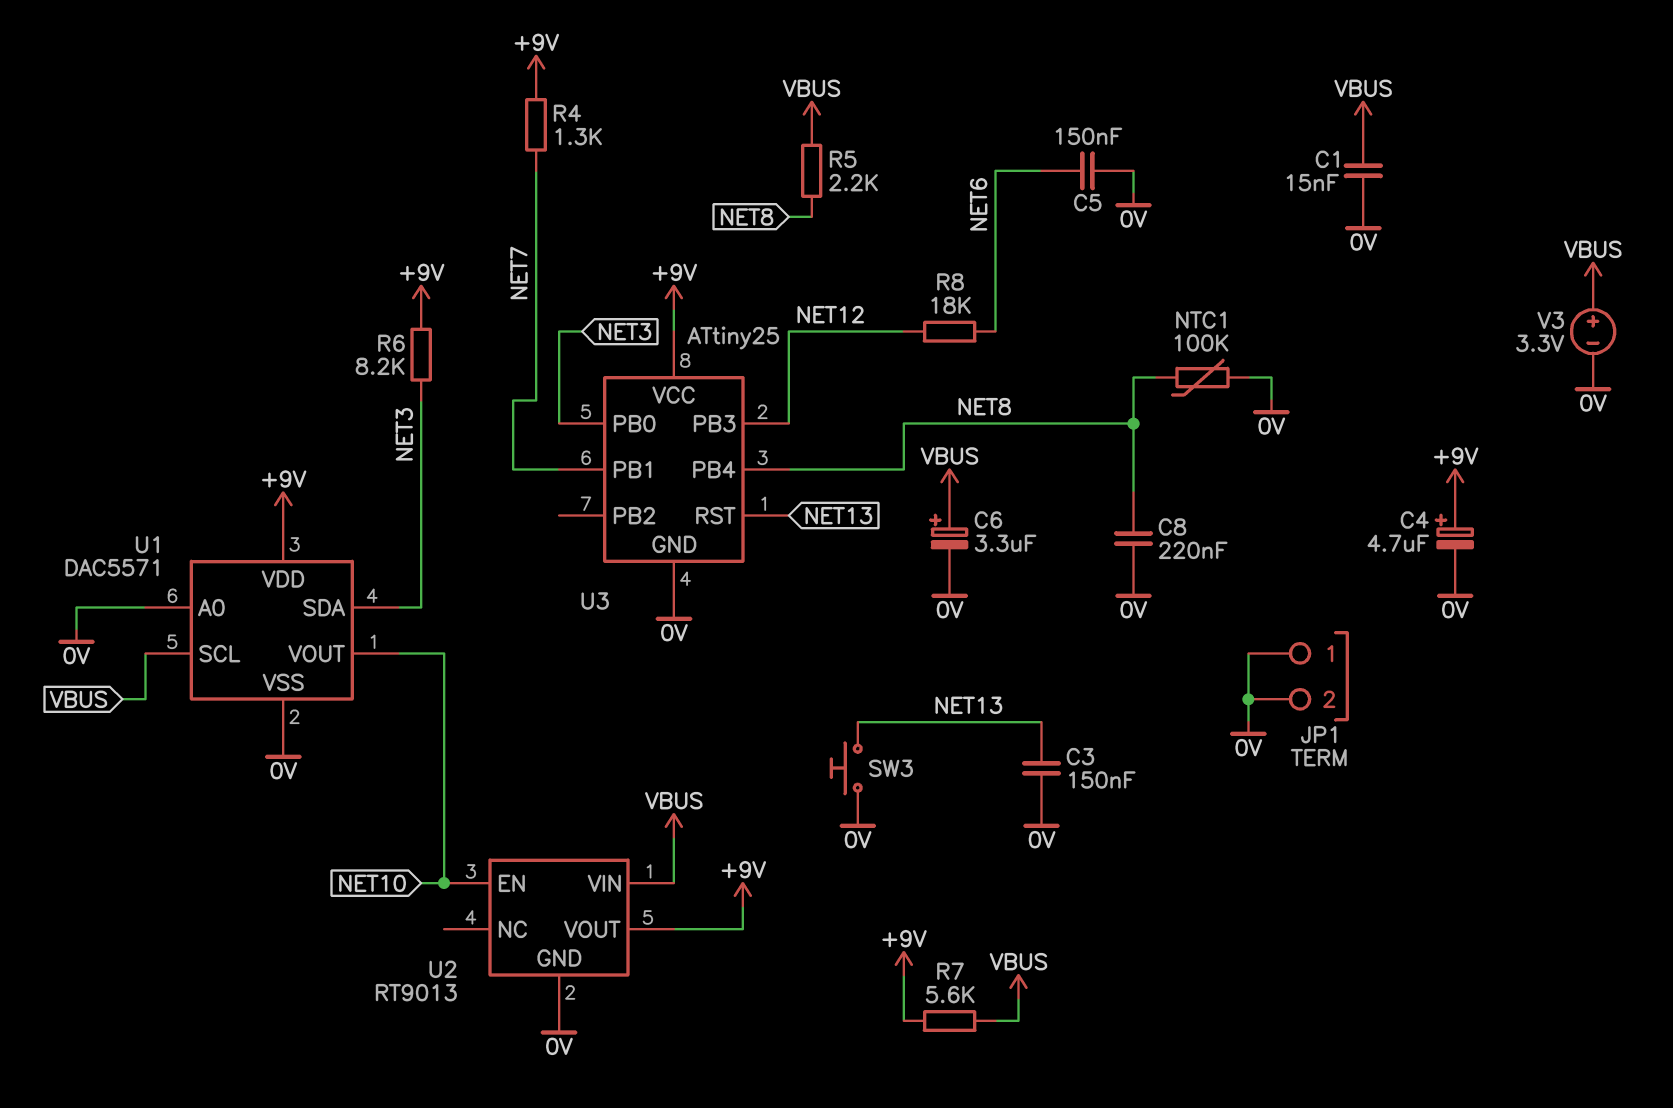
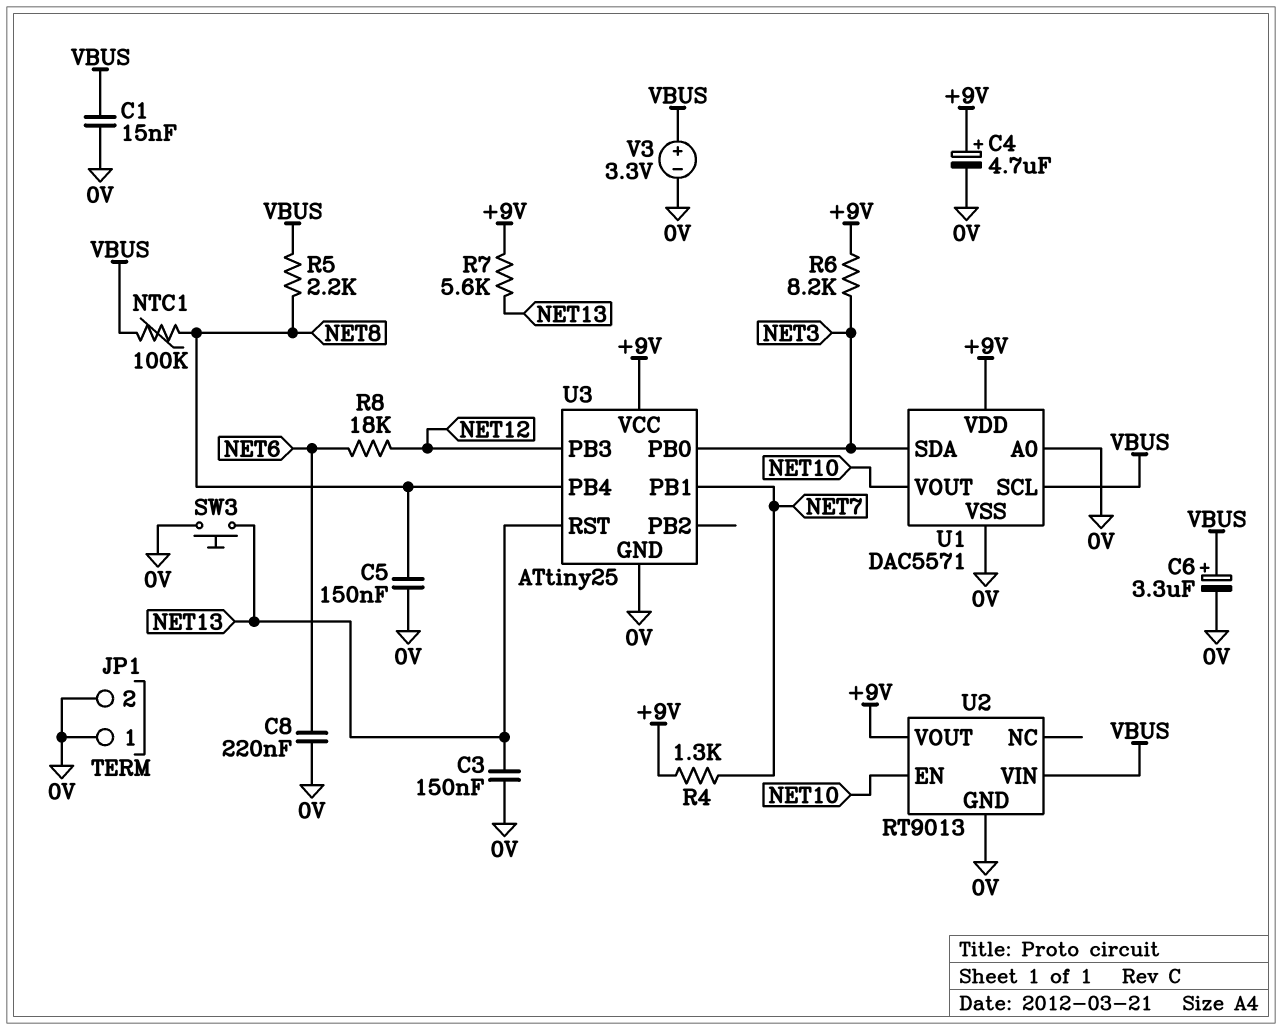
C5: 150nF (0V, NET6) -> 150nF (0V, NET8)
C8: 220nF (0V, NET8) -> 220nF (0V, NET6)
NTC1: 100k (0V, NET8) -> 100k (NET8, VBUS)
R7: 5.6k (+9V, VBUS) -> 5.6k (+9V, NET13)

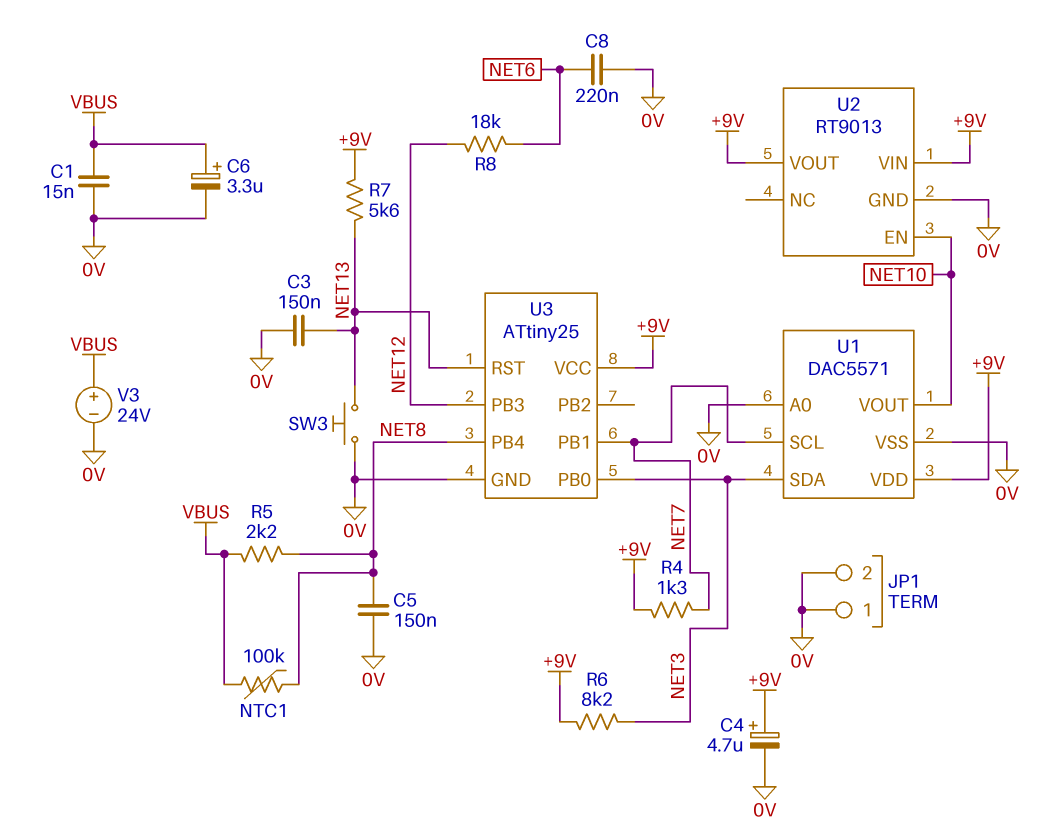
U1 pin SCL: VBUS -> NET7
U2 pin VIN: VBUS -> +9V
V3: 3.3V (plus VBUS, minus 0V) -> 24V (plus VBUS, minus 0V)

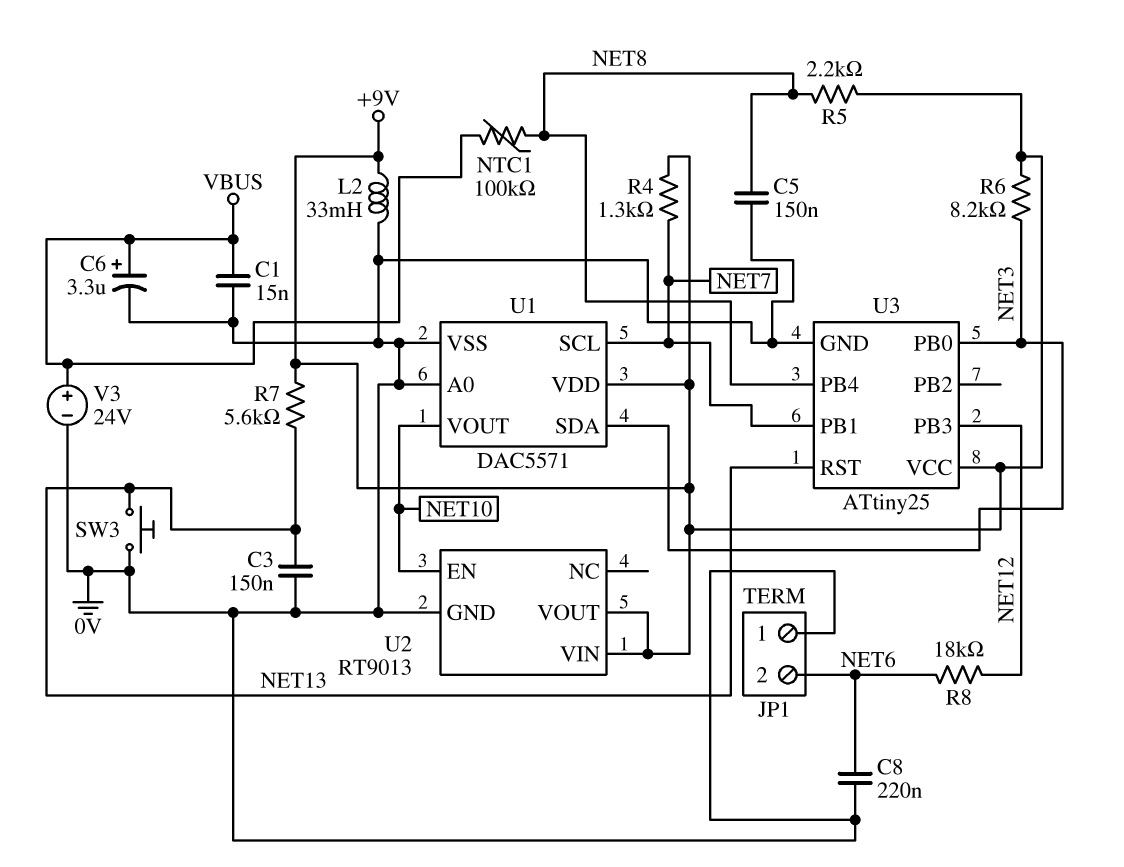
C4: 4.7uF (plus +9V, minus 0V) -> none
JP1 pin 2: 0V -> NET6
L2: none -> 33mH (+9V, 0V)
R5: 2.2k (NET8, VBUS) -> 2.2k (+9V, NET8)

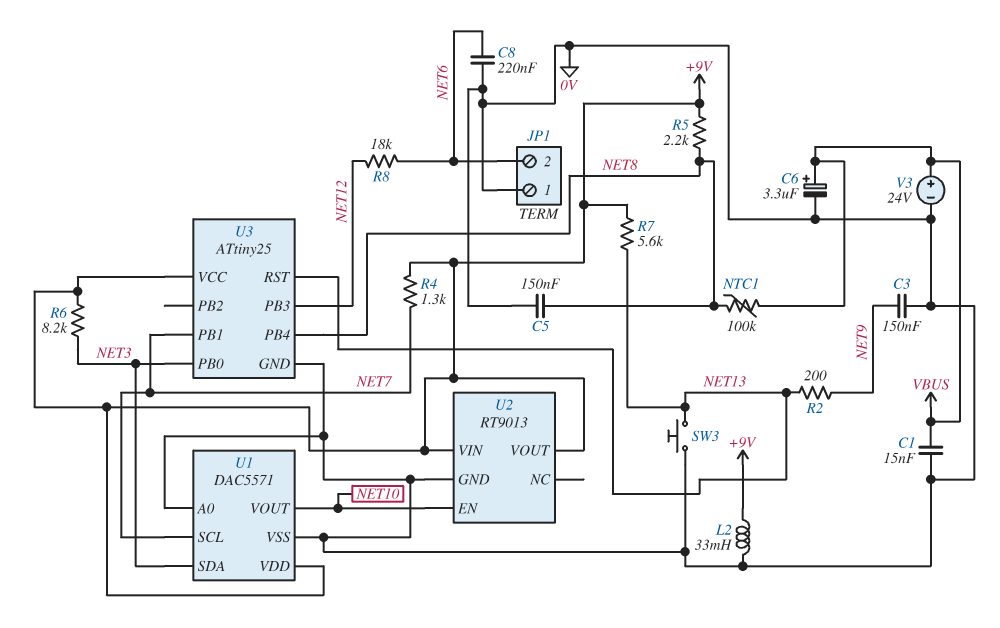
C3: 150nF (0V, NET13) -> 150nF (0V, NET9)
R2: none -> 200 (NET9, NET13)

